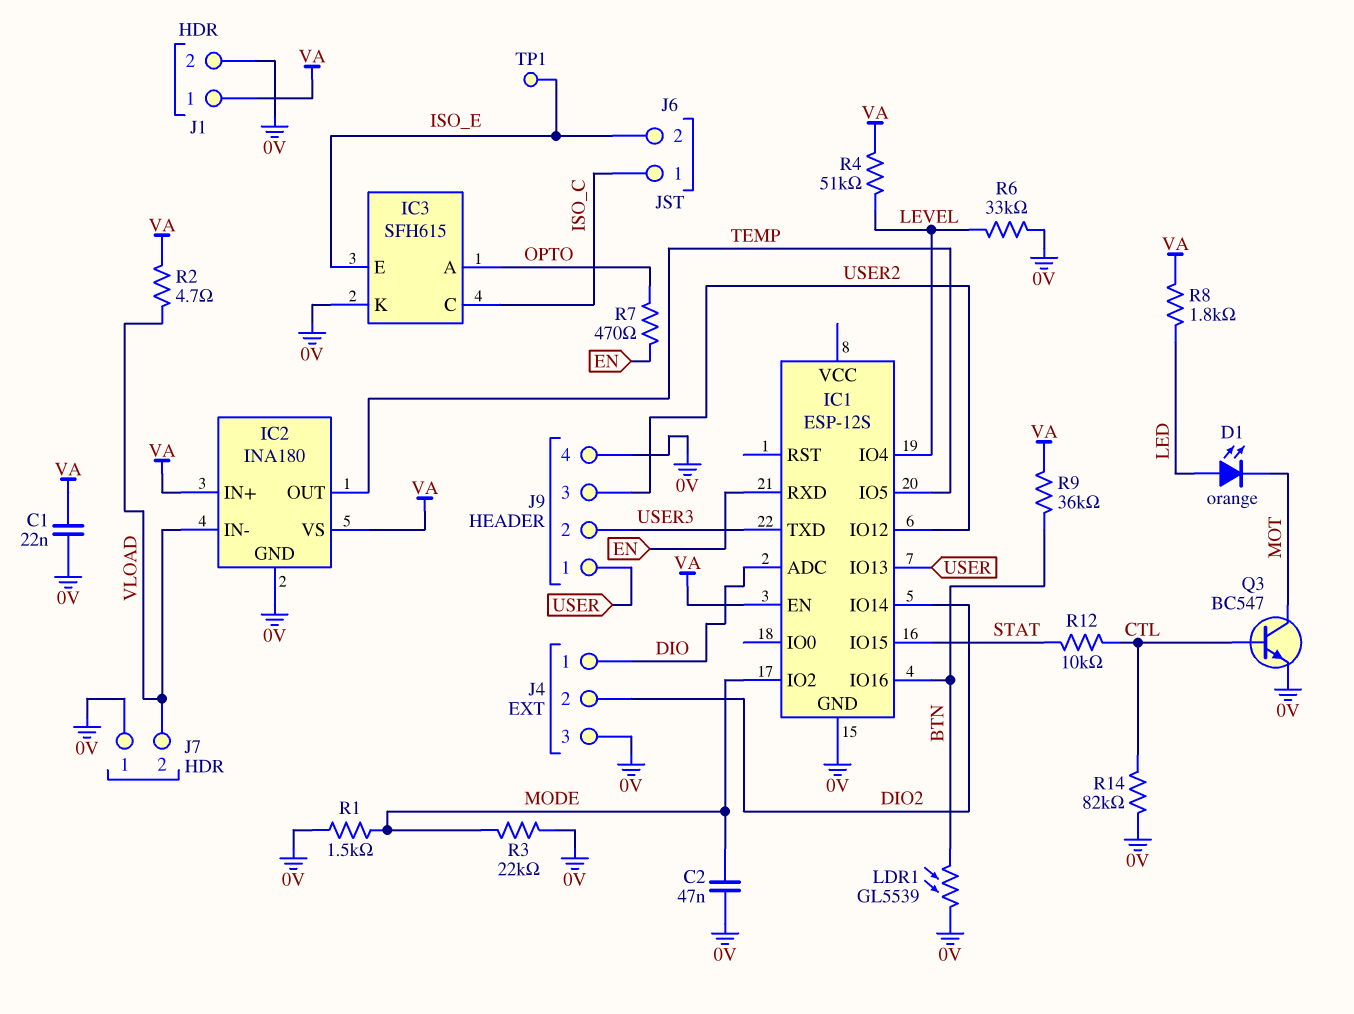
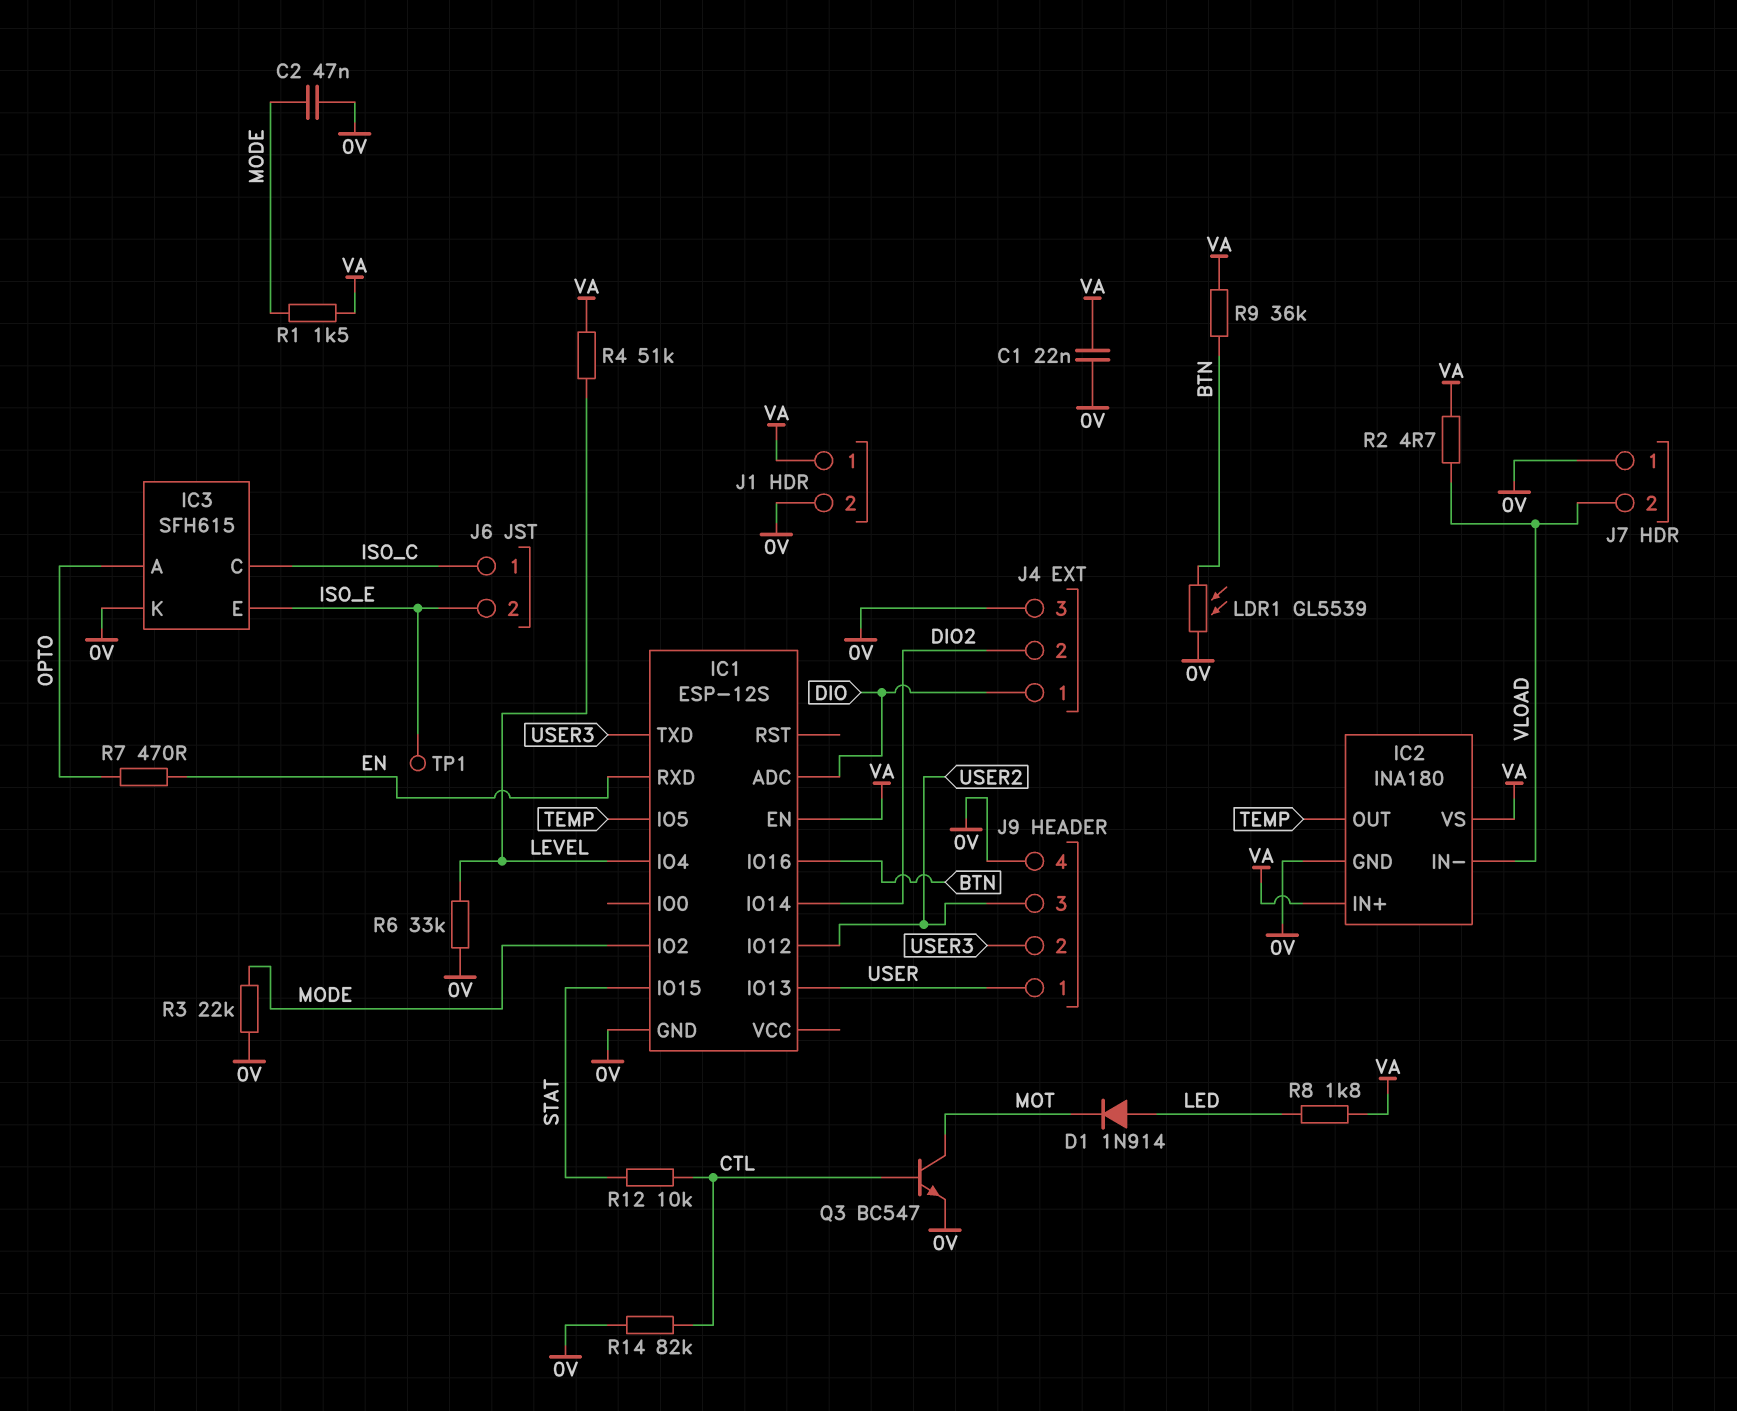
D1: LED orange (A LED, K MOT) -> diode 1N914 (A LED, K MOT)
R1: 1.5k (0V, MODE) -> 1.5k (MODE, VA)

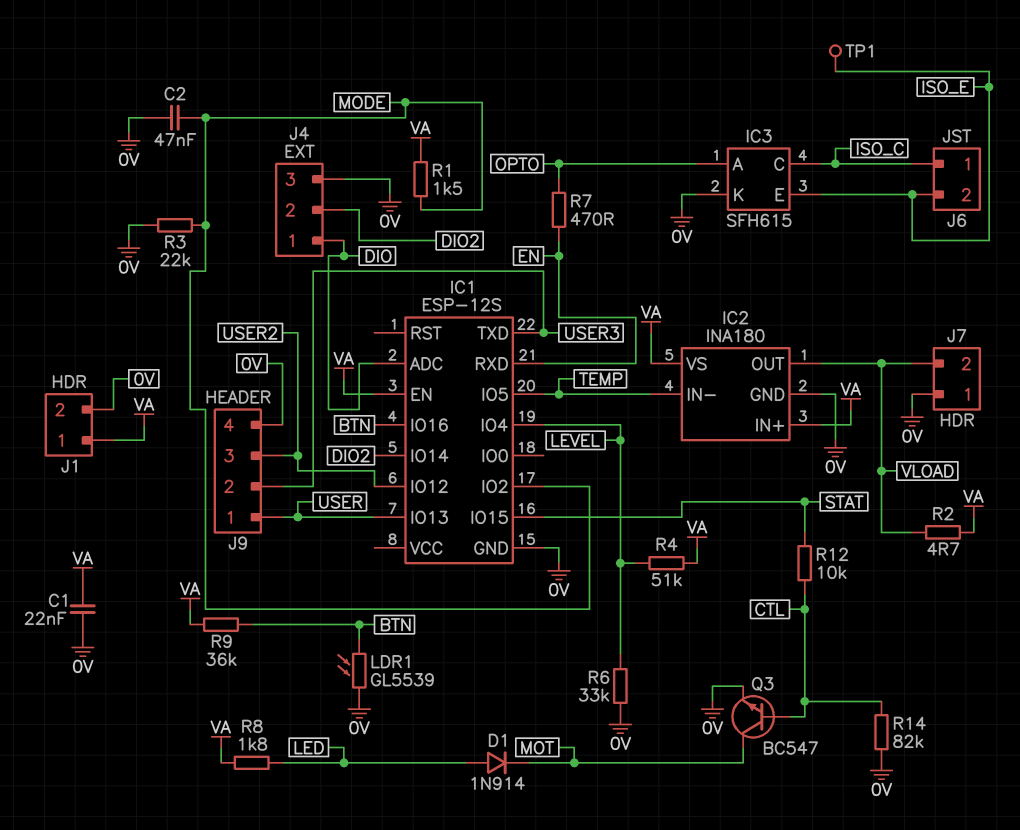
IC2 pin IN-: VLOAD -> TEMP
IC2 pin OUT: TEMP -> VLOAD

